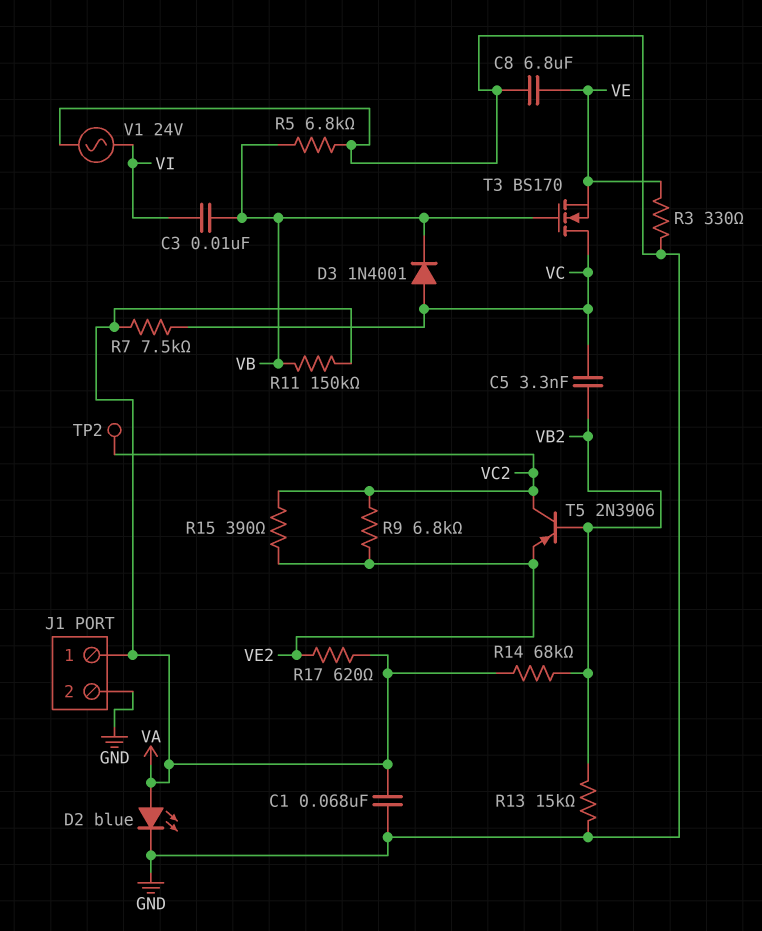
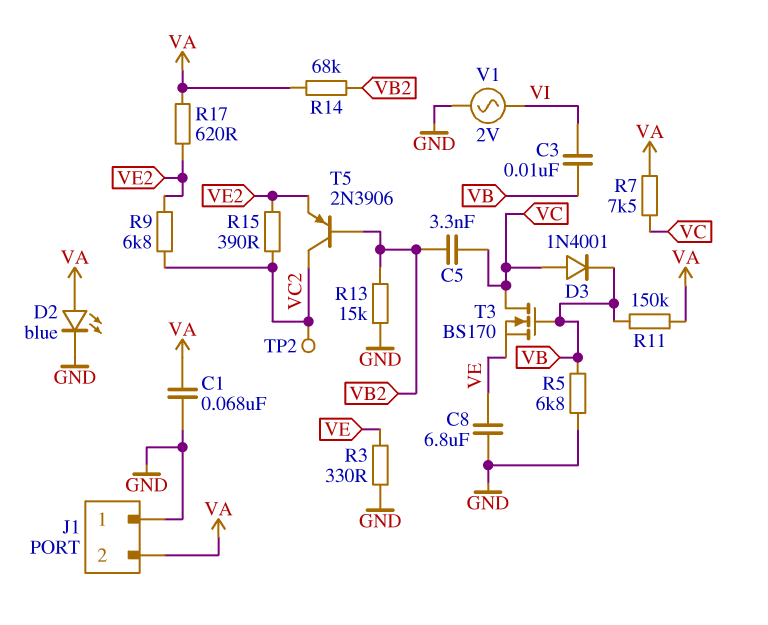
J1 pin 1: VA -> GND
J1 pin 2: GND -> VA
V1: AC 24V (GND, VI) -> AC 2V (GND, VI)

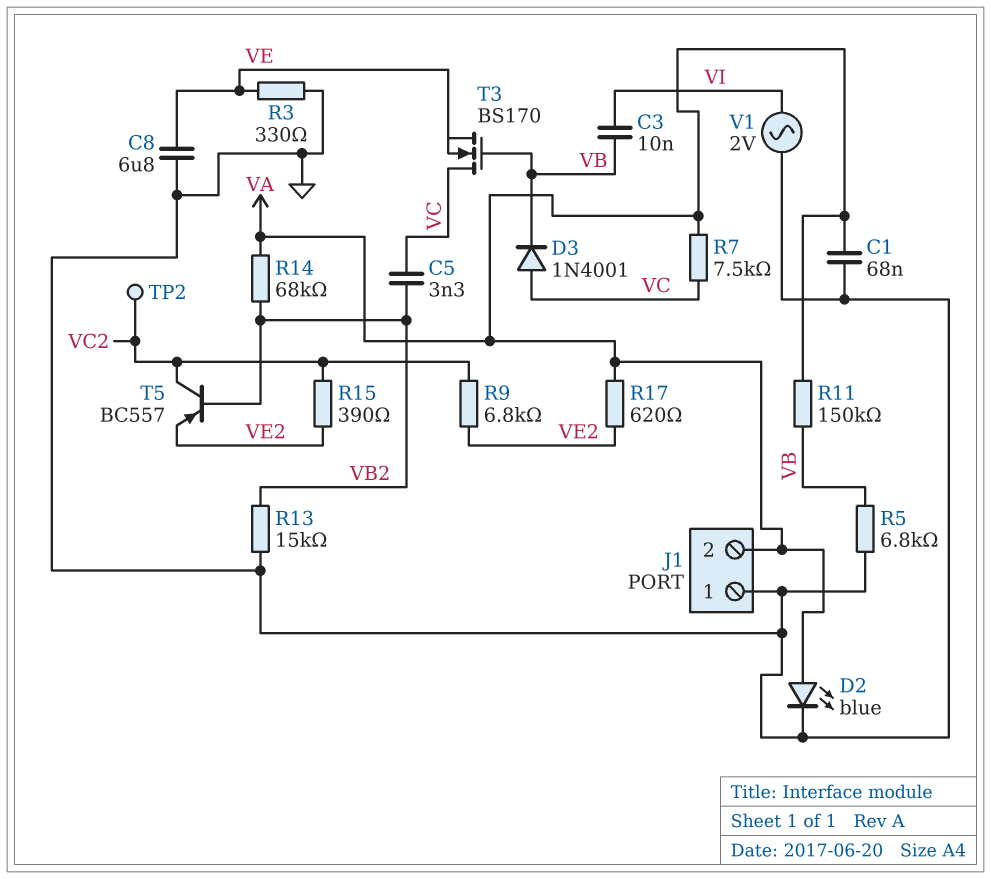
T5: PNP 2N3906 (B VB2, C VC2, E VE2) -> PNP BC557 (B VB2, C VC2, E VE2)

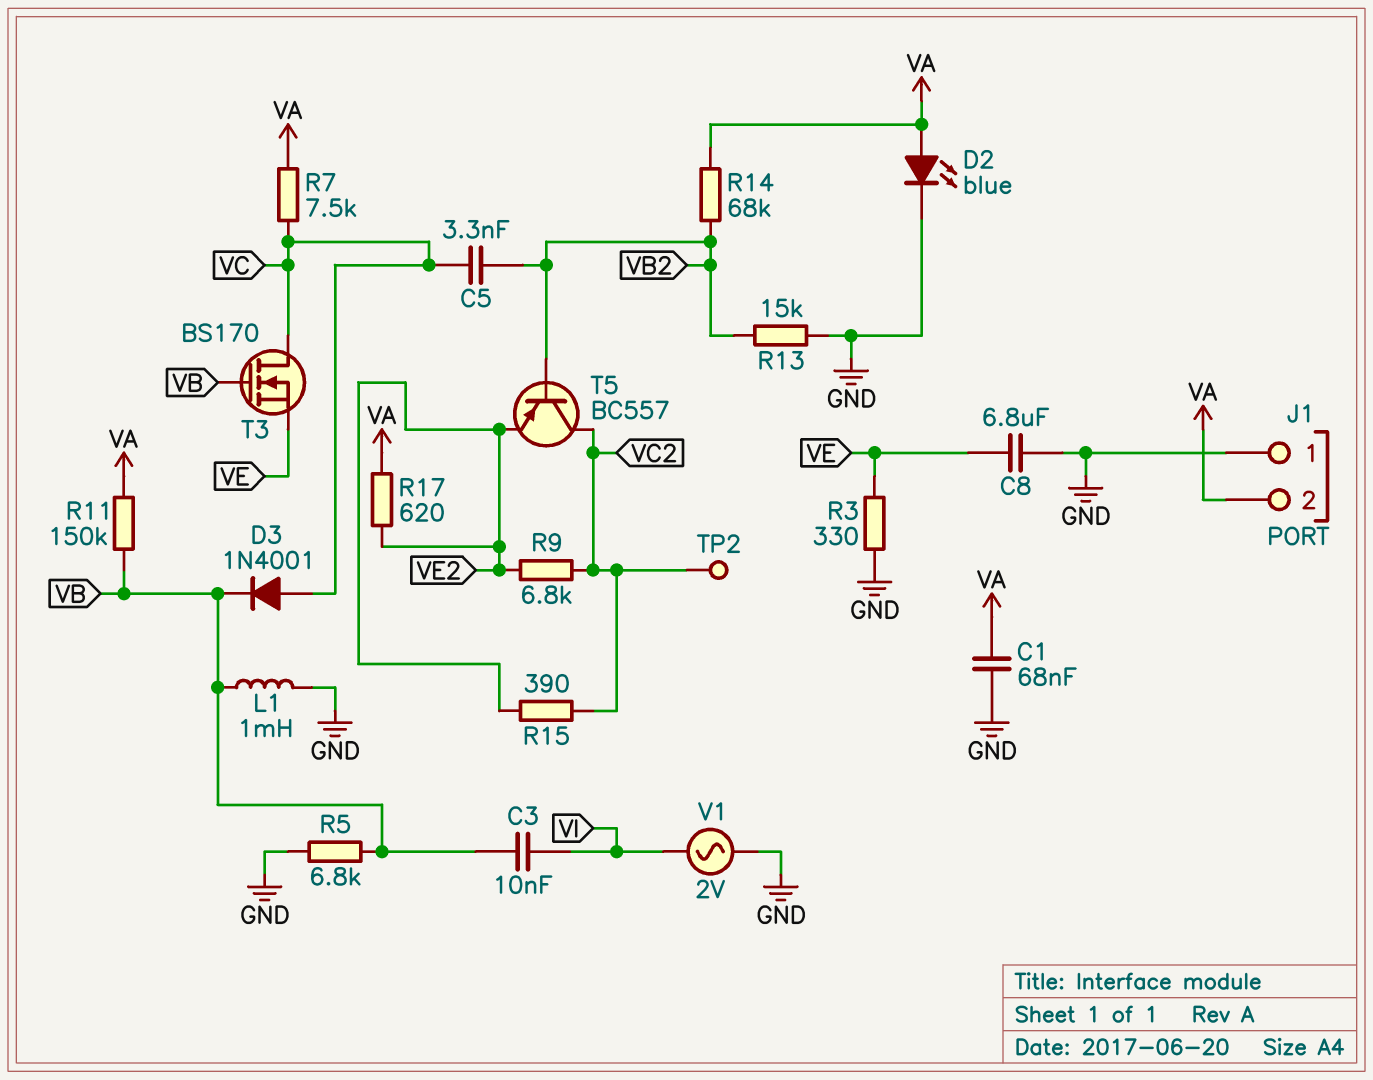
L1: none -> 1mH (GND, VB)

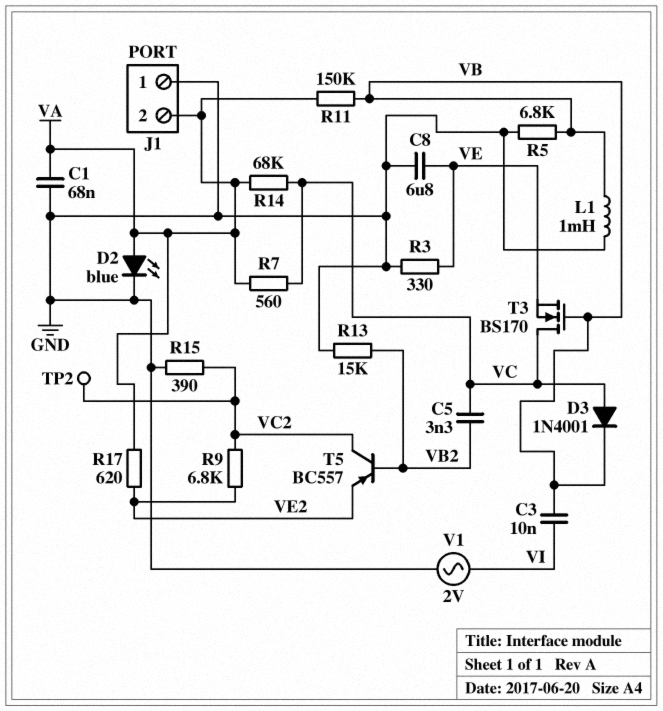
R7: 7.5k (VA, VC) -> 560 (VA, VC)
R14: 68k (VA, VB2) -> 68k (VA, VC)
R15: 390 (VC2, VE2) -> 390 (GND, VC2)

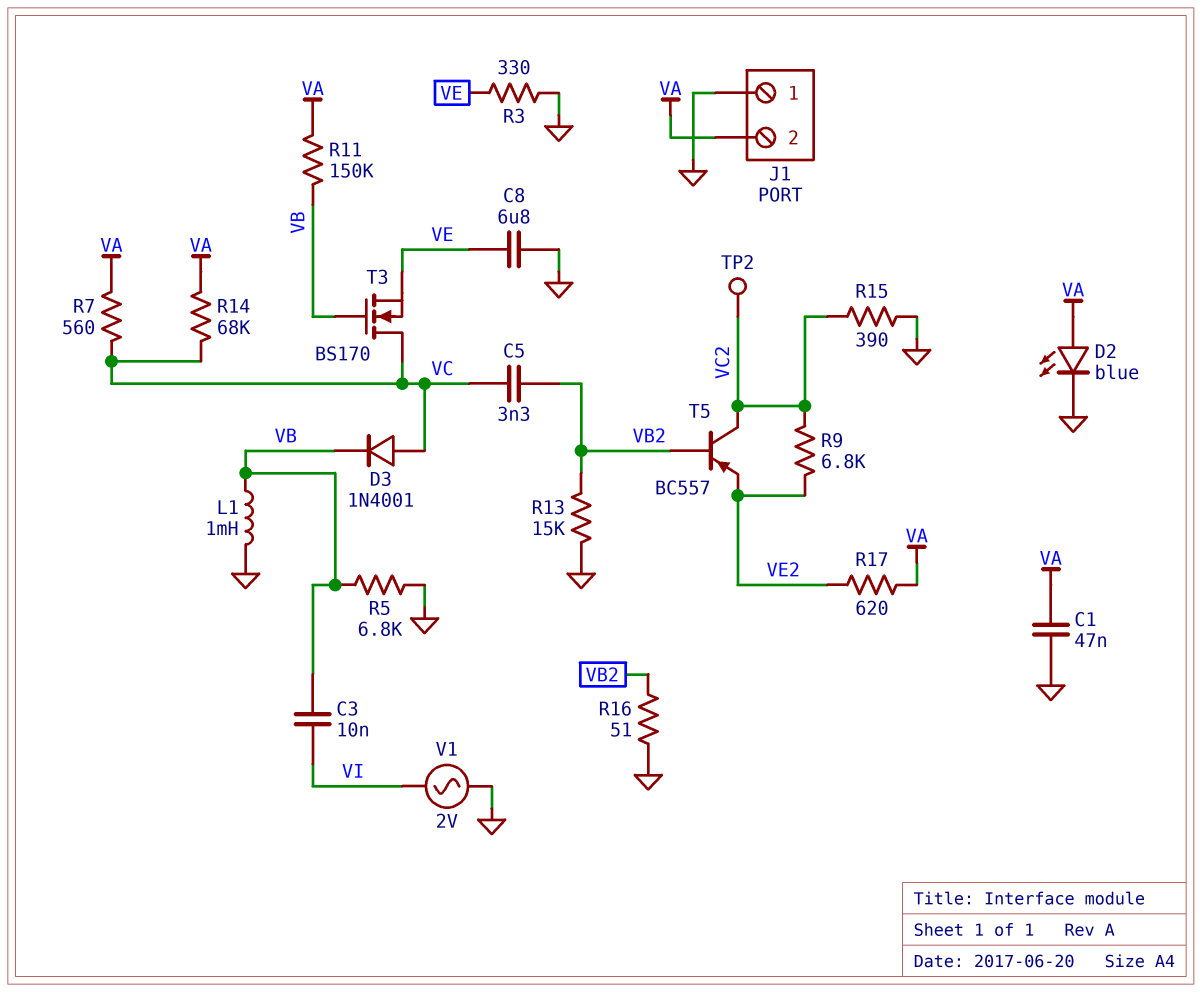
C1: 68nF (GND, VA) -> 47nF (GND, VA)
R16: none -> 51 (GND, VB2)

